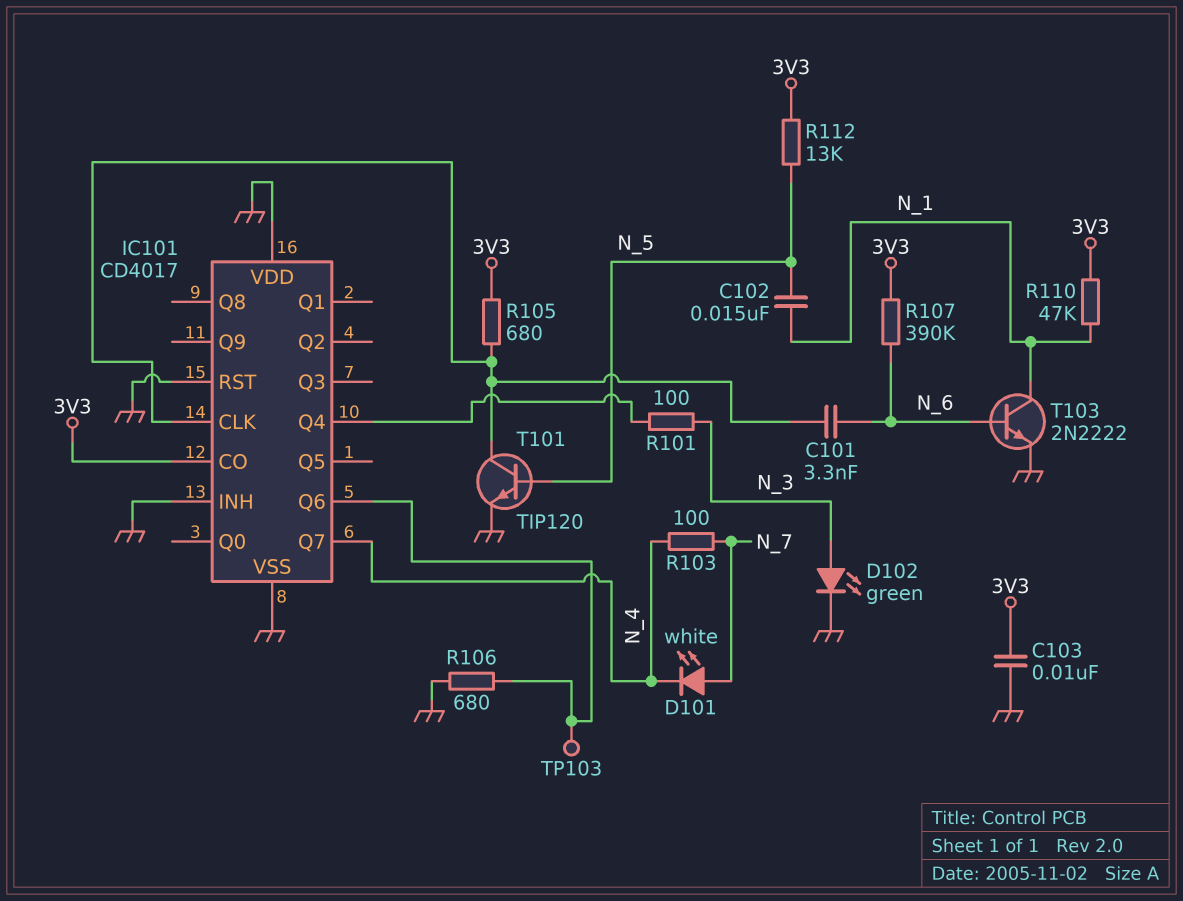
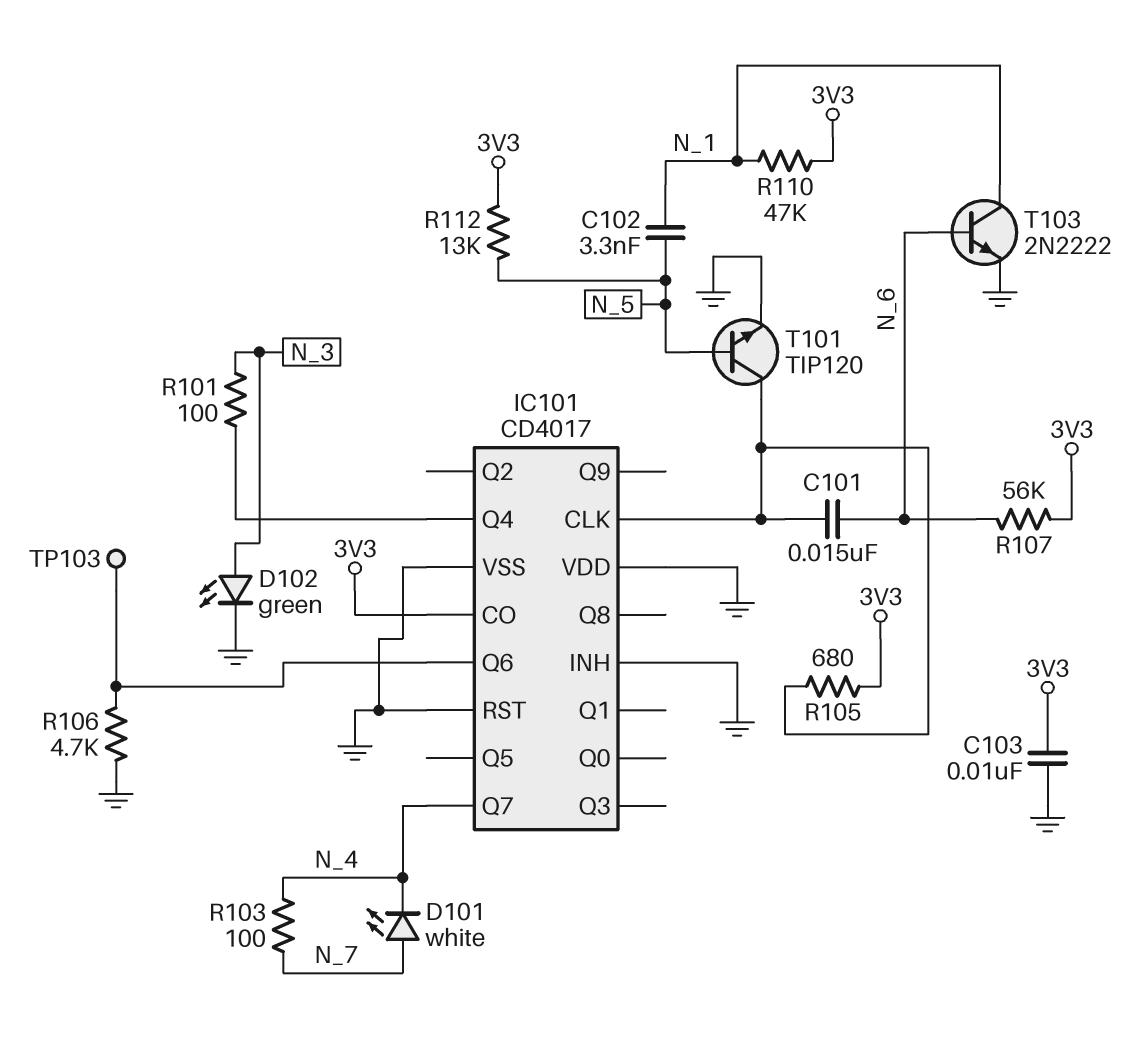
C101: 3.3nF (IC101/CLK, N_6) -> 15nF (IC101/CLK, N_6)
C102: 15nF (N_1, N_5) -> 3.3nF (N_1, N_5)
R106: 680 (GND, IC101/Q6) -> 4.7k (GND, IC101/Q6)
R107: 390k (3V3, N_6) -> 56k (3V3, N_6)

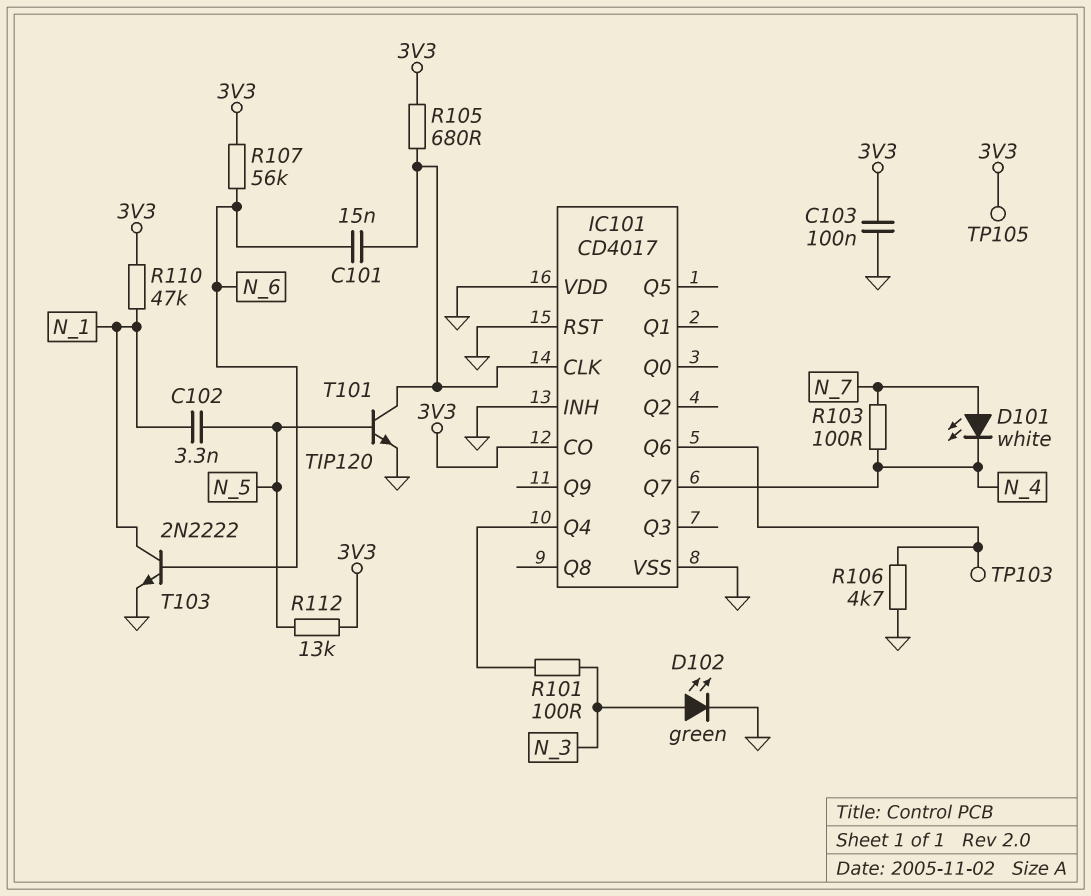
C103: 10nF (3V3, GND) -> 100nF (3V3, GND)
TP105: none -> test point (3V3)

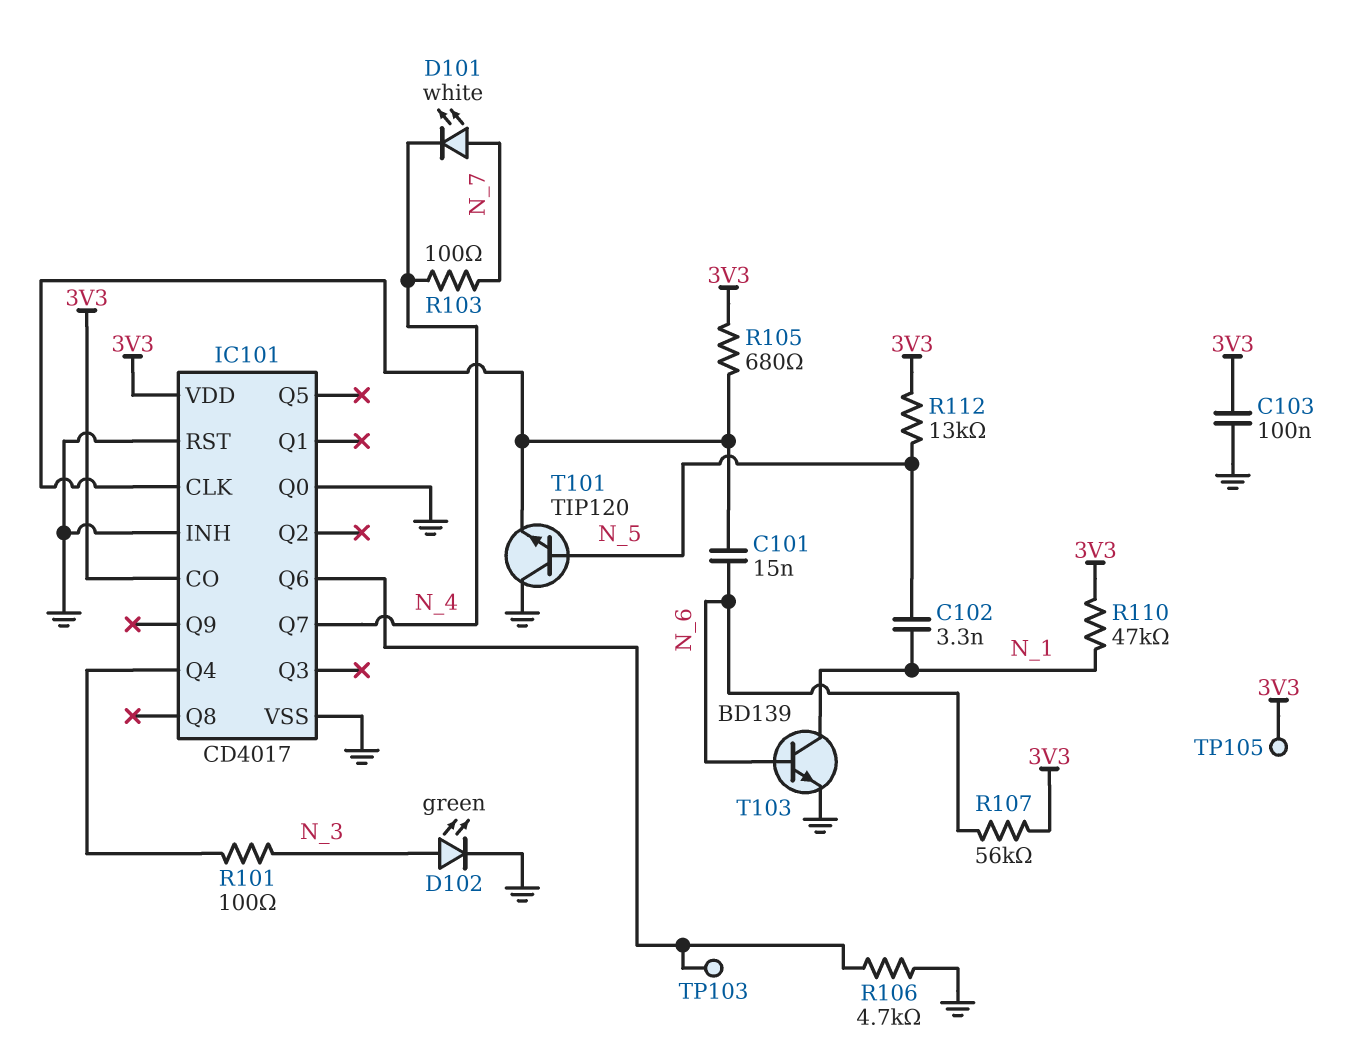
IC101 pin Q0: none -> GND
IC101 pin VDD: GND -> 3V3
T101: NPN TIP120 (B N_5, C IC101/CLK, E GND) -> NPN TIP120 (B N_5, C GND, E IC101/CLK)
T103: NPN 2N2222 (B N_6, C N_1, E GND) -> NPN BD139 (B N_6, C N_1, E GND)

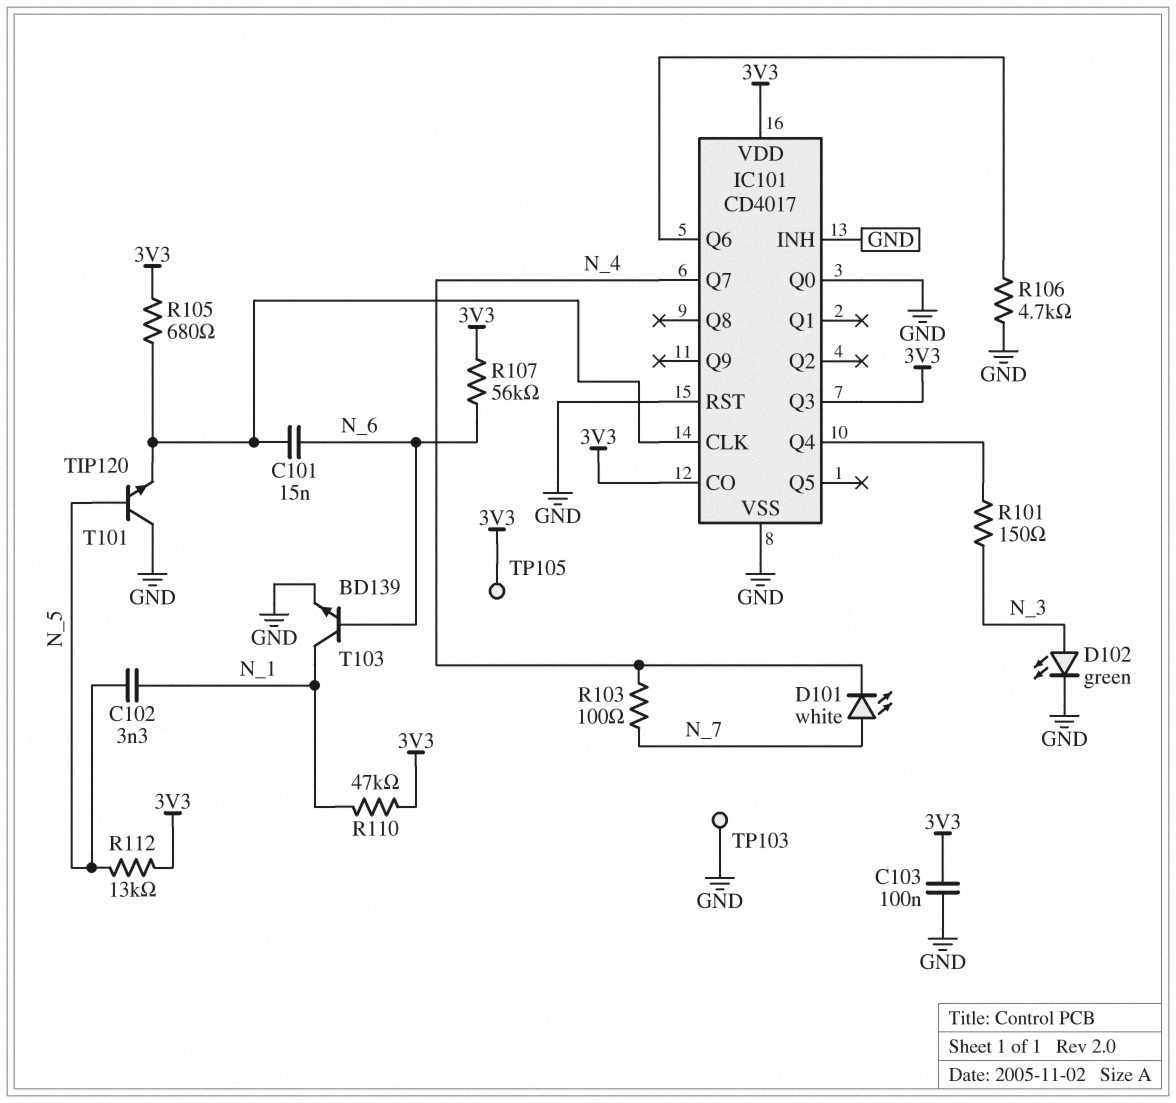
IC101 pin Q3: none -> 3V3
R101: 100 (IC101/Q4, N_3) -> 150 (IC101/Q4, N_3)
TP103: test point (IC101/Q6) -> test point (GND)

